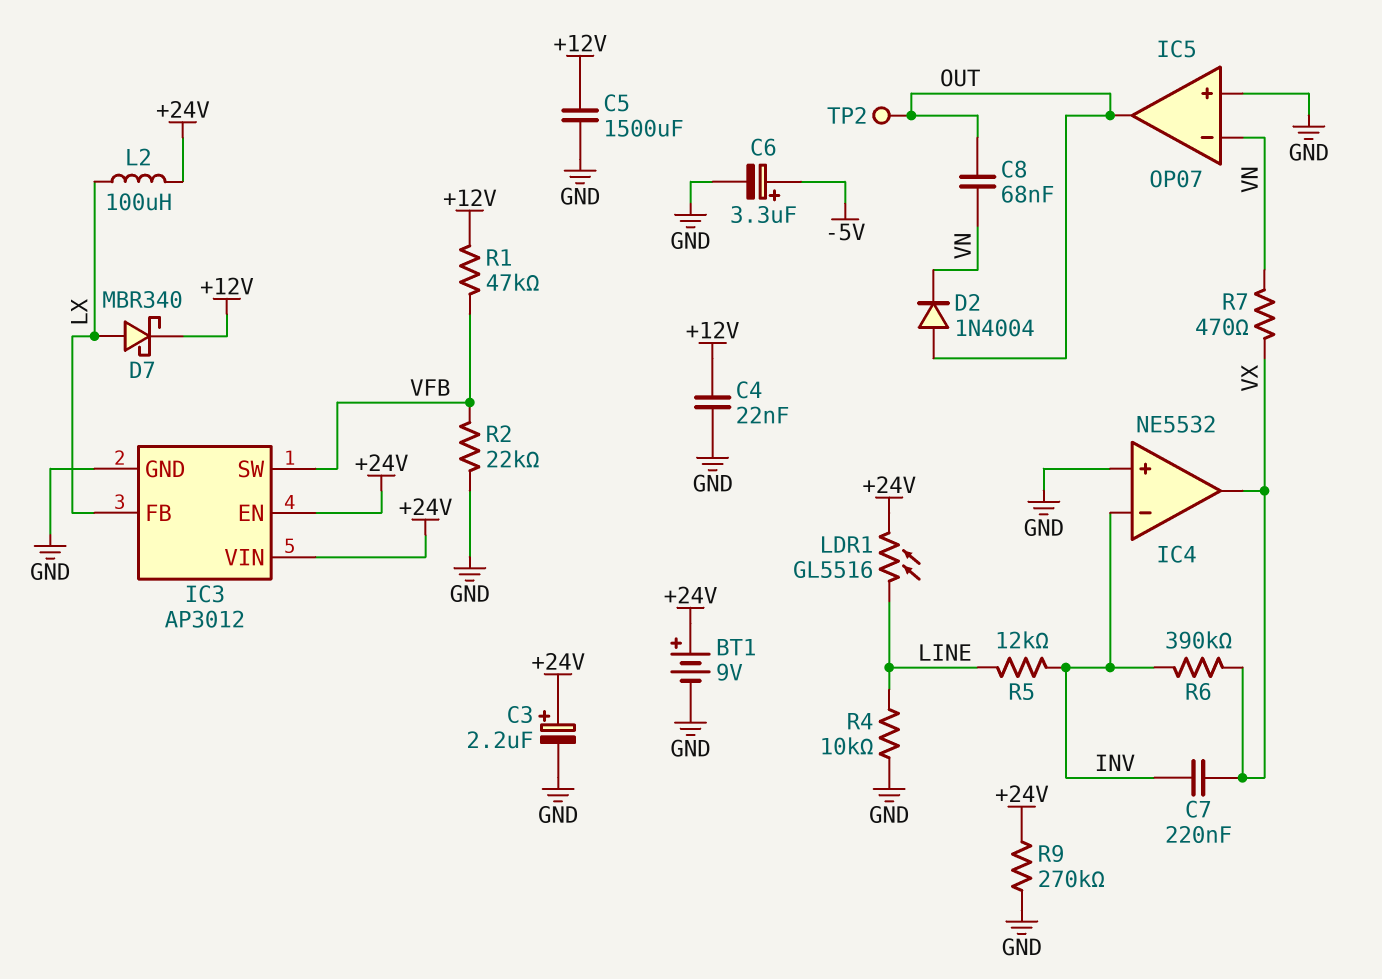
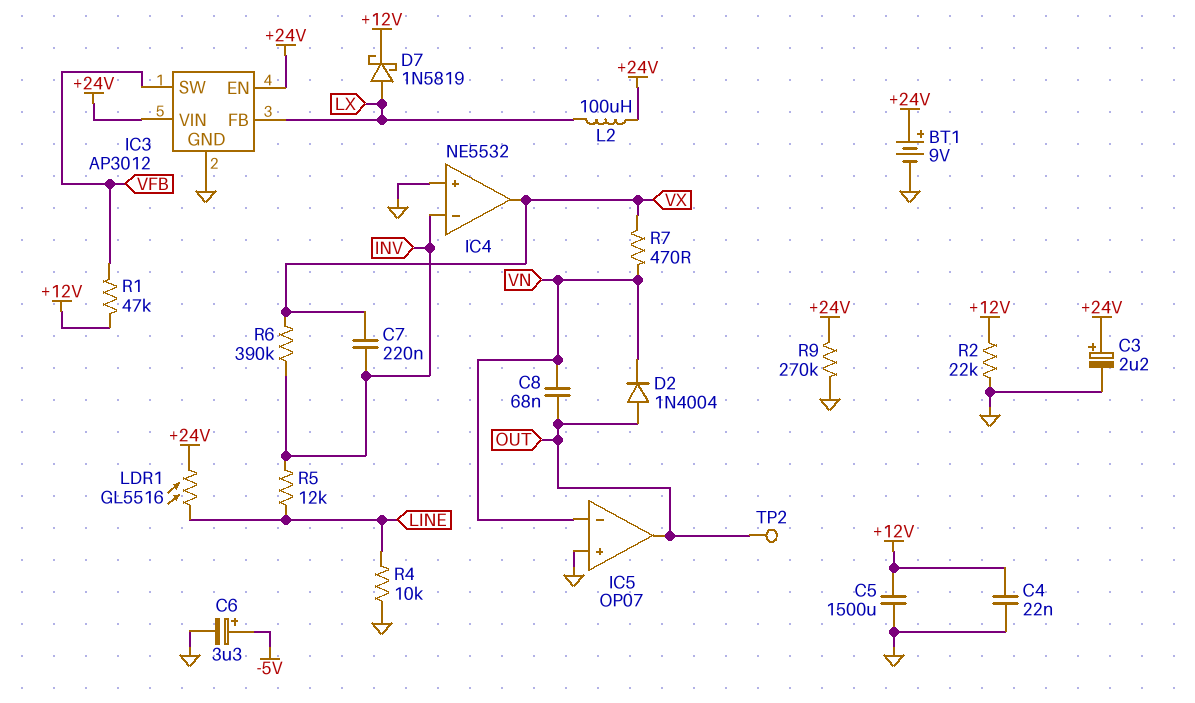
D7: schottky MBR340 (A LX, K +12V) -> schottky 1N5819 (A LX, K +12V)
R2: 22k (GND, VFB) -> 22k (+12V, GND)

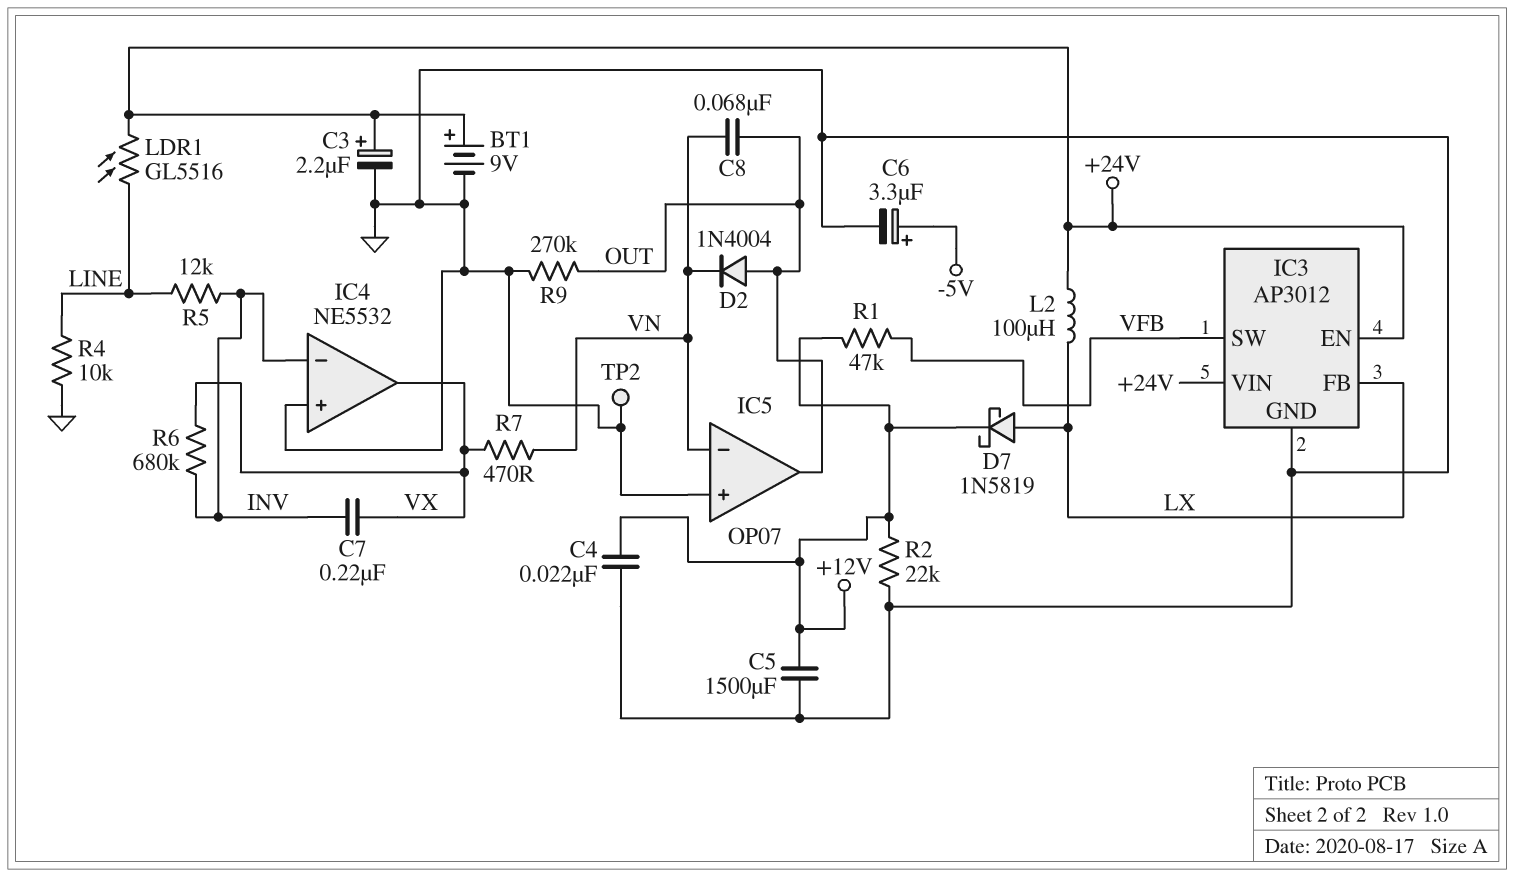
R6: 390k (INV, VX) -> 680k (INV, VX)
R9: 270k (+24V, GND) -> 270k (GND, OUT)
TP2: test point (OUT) -> test point (GND)

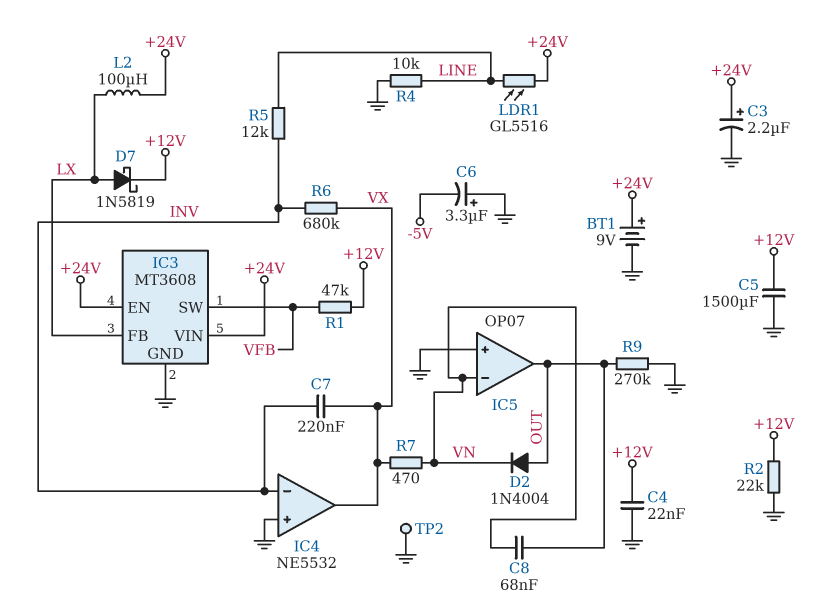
C6: 3.3uF (plus -5V, minus GND) -> 3.3uF (plus GND, minus -5V)
IC3: AP3012 -> MT3608

